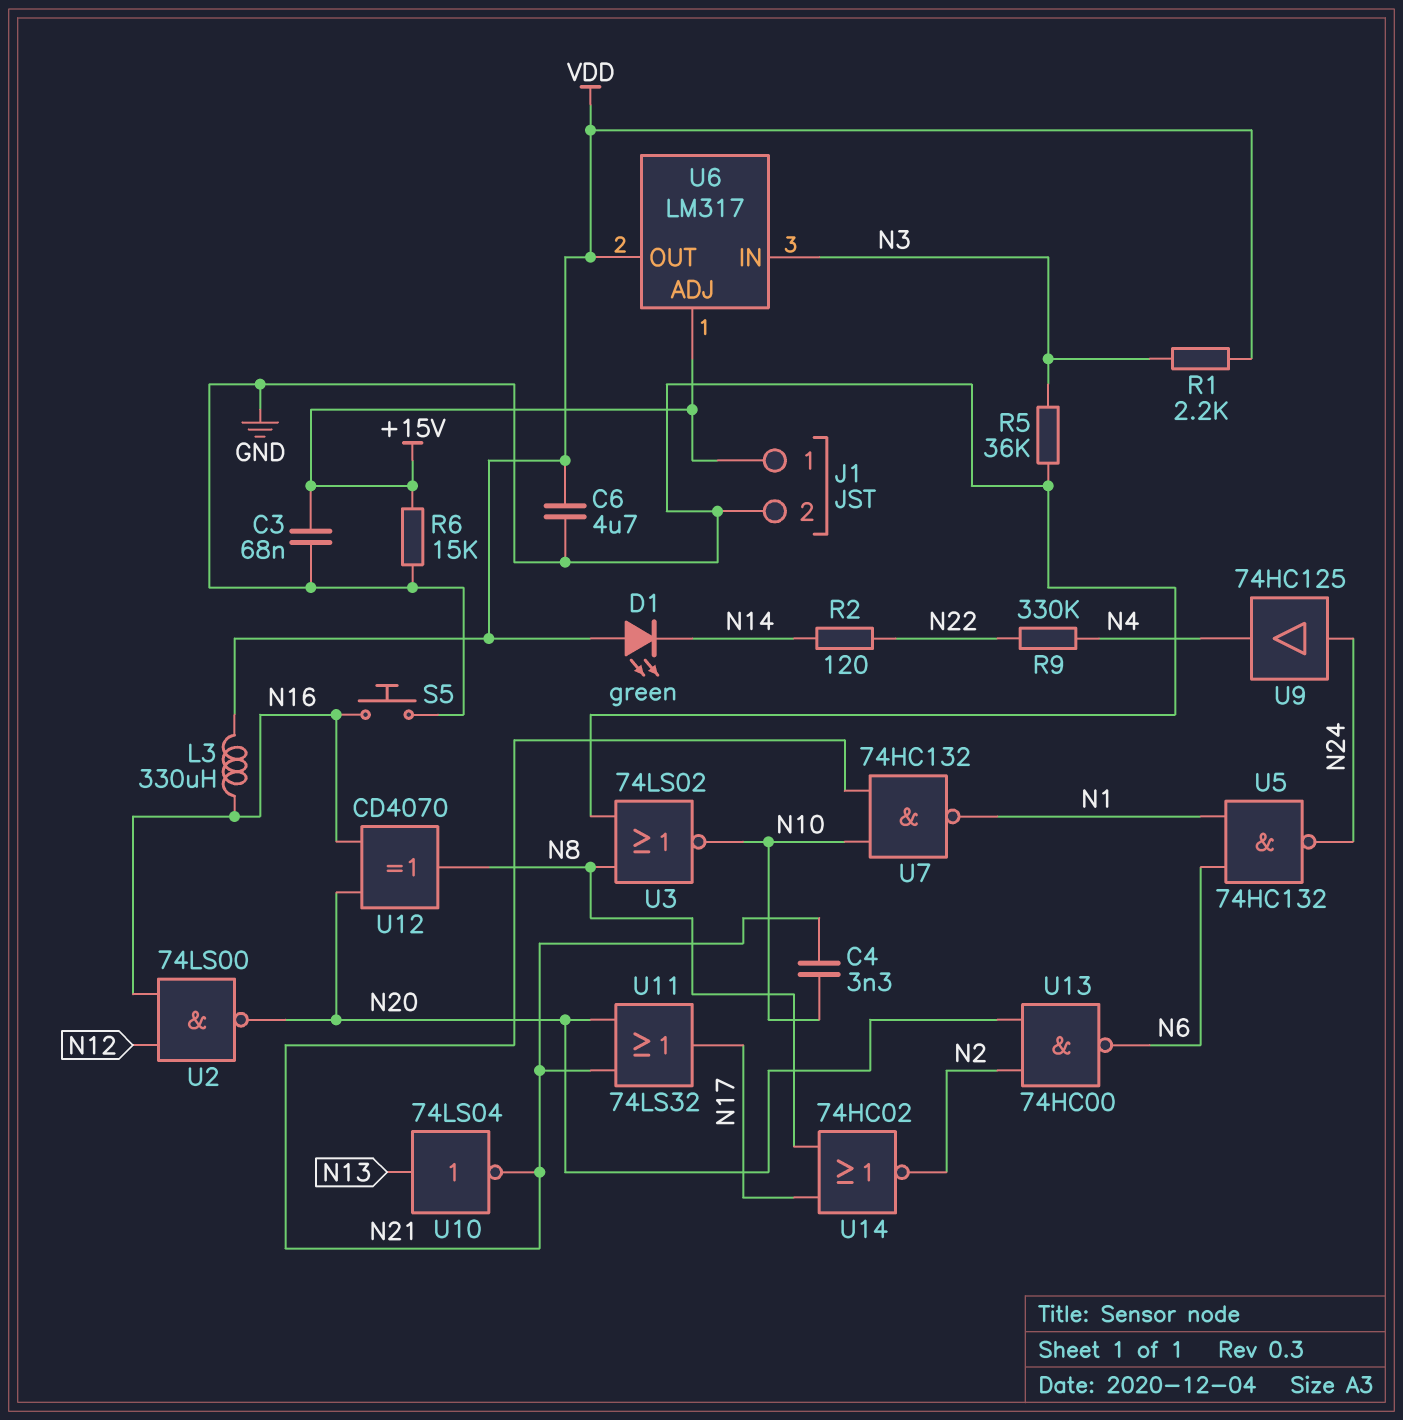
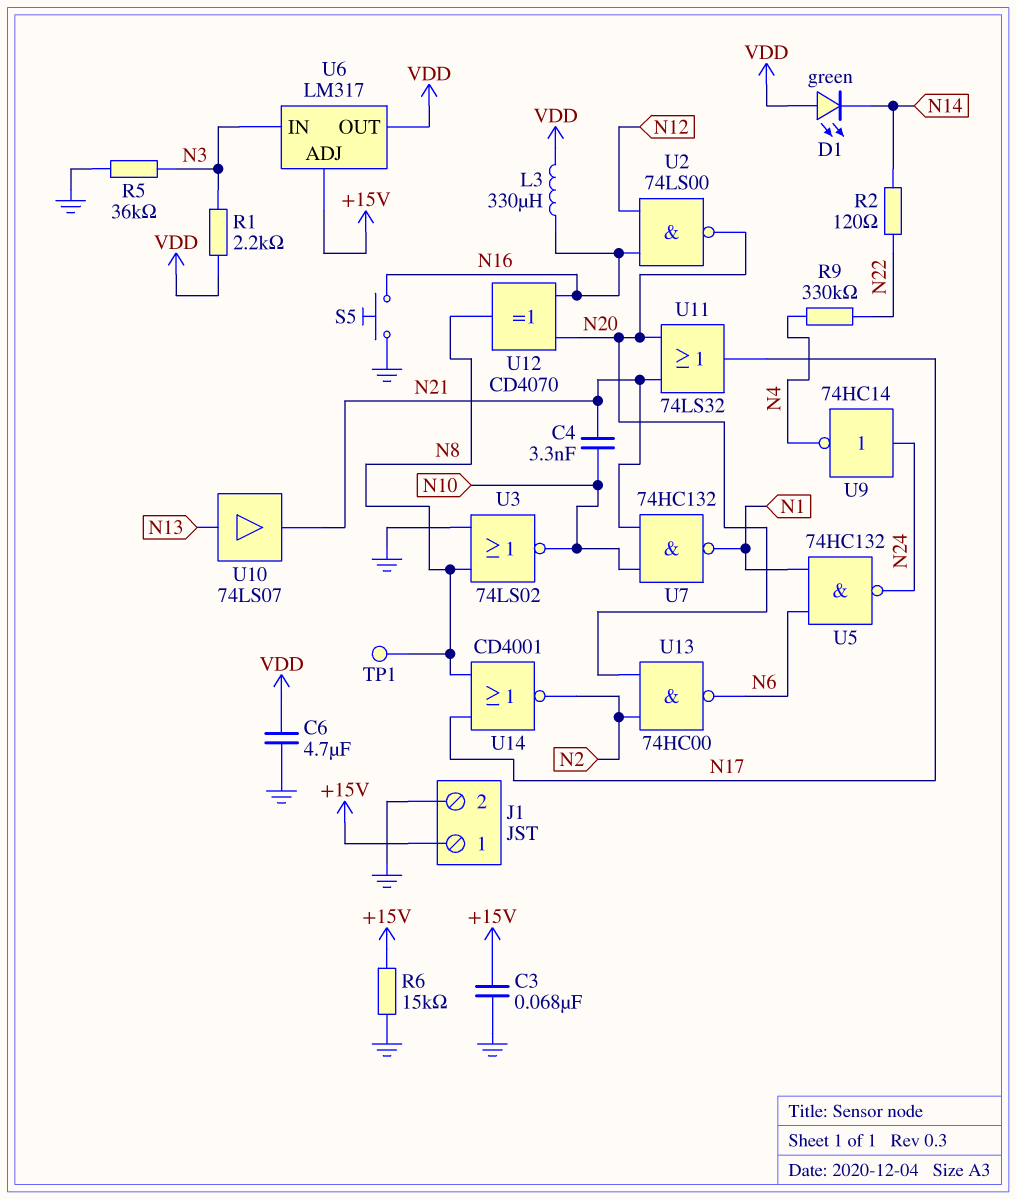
TP1: none -> test point (N8)
U9: buffer 74HC125 (in N24, out N4) -> NOT 74HC14 (in N24, out N4)
U10: NOT 74LS04 (in N13, out N21) -> buffer 74LS07 (in N13, out N21)
U14: NOR 74HC02 (in N8, in N17, out N2) -> NOR CD4001 (in N8, in N17, out N2)

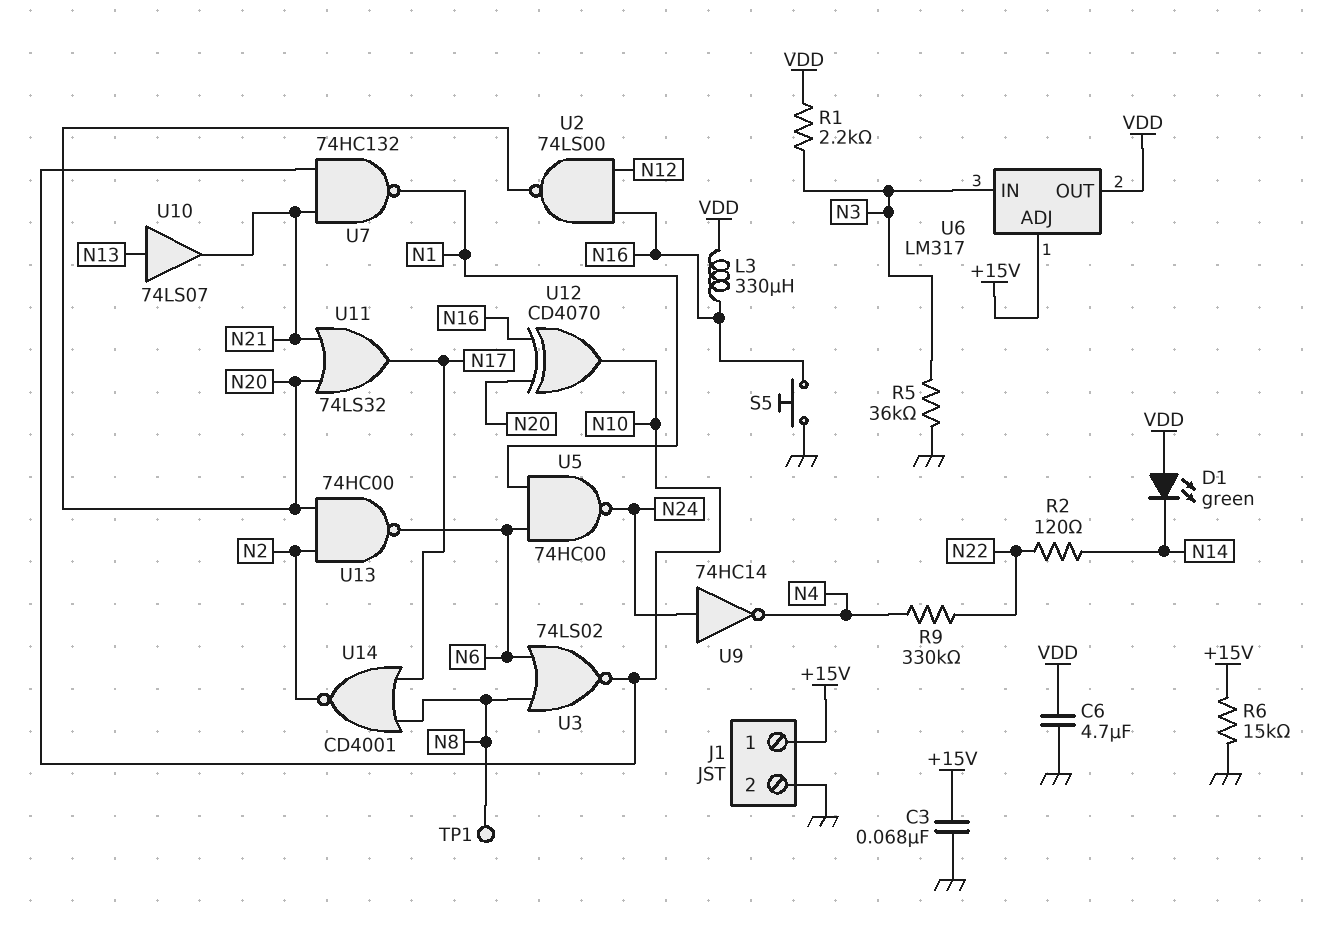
C4: 3.3nF (N10, N21) -> none
U3: NOR 74LS02 (in GND, in N8, out N10) -> NOR 74LS02 (in N6, in N8, out N10)
U5: NAND 74HC132 (in N1, in N6, out N24) -> NAND 74HC00 (in N1, in N6, out N24)
U12: XOR CD4070 (in N16, in N20, out N8) -> XOR CD4070 (in N16, in N20, out N10)

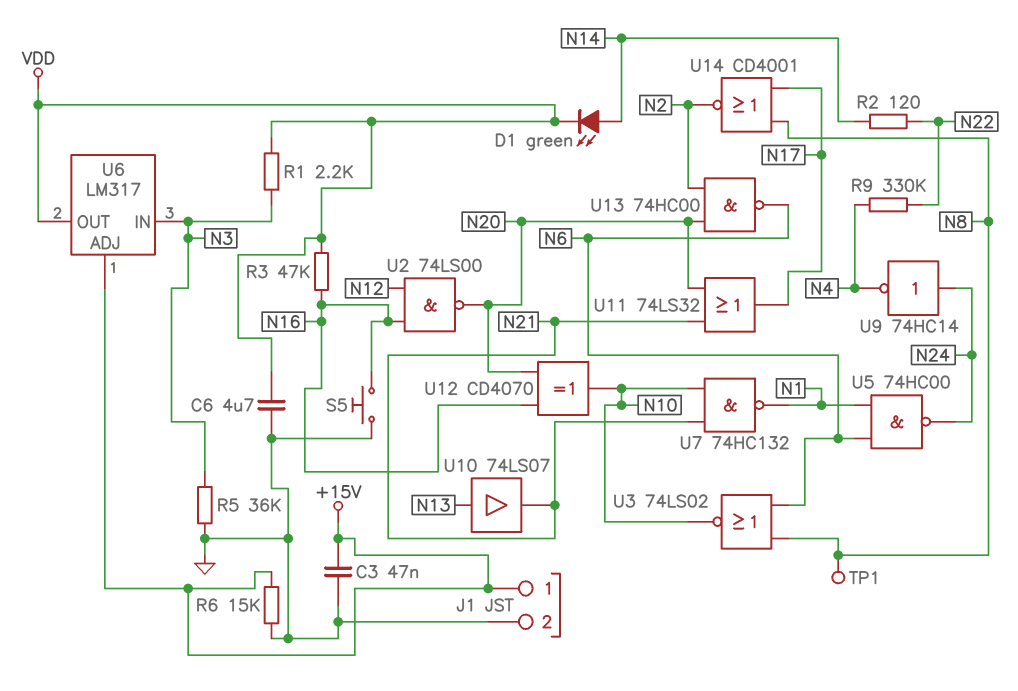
C3: 68nF (+15V, GND) -> 47nF (+15V, GND)
D1: LED green (A VDD, K N14) -> LED green (A N14, K VDD)
L3: 330uH (N16, VDD) -> none
R3: none -> 47k (N16, VDD)

